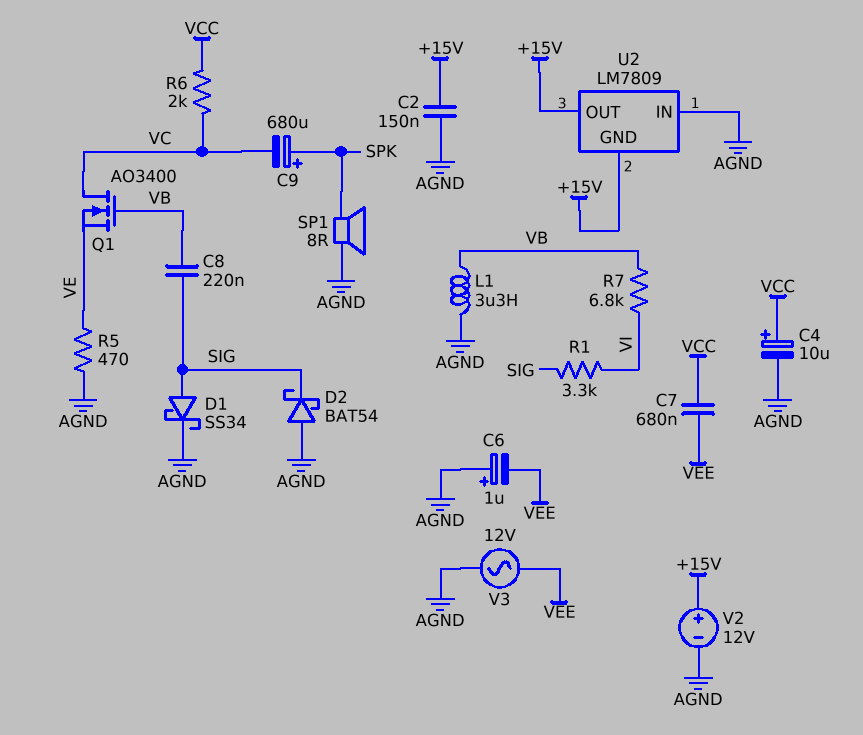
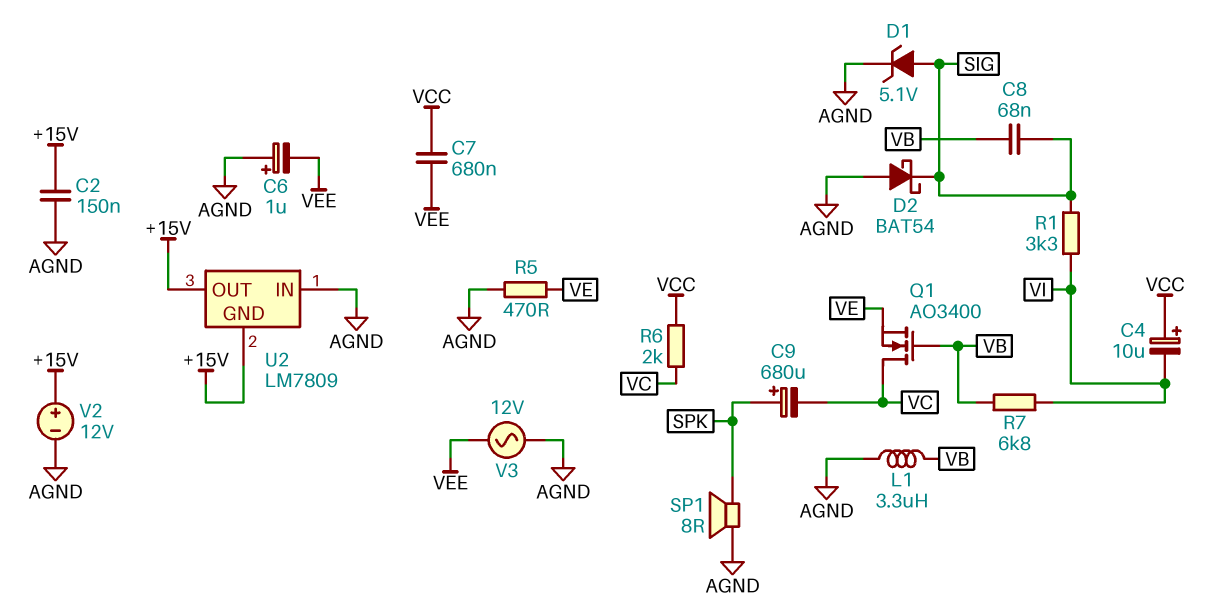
C4: 10uF (plus VCC, minus AGND) -> 10uF (plus VCC, minus VI)
C8: 220nF (SIG, VB) -> 68nF (SIG, VB)
D1: schottky SS34 (A SIG, K AGND) -> zener 5.1V (A SIG, K AGND)

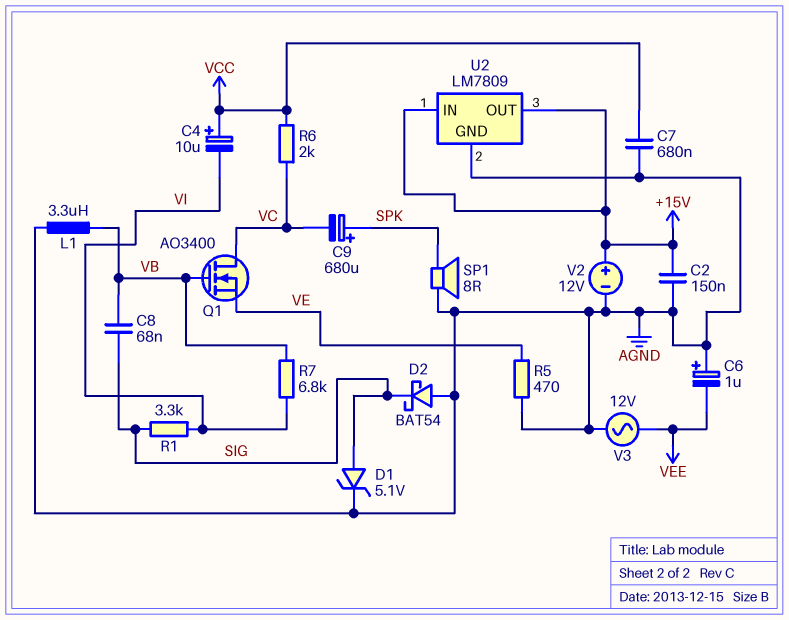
C7: 680nF (VCC, VEE) -> 680nF (AGND, VCC)
U2 pin GND: +15V -> AGND
U2 pin IN: AGND -> +15V

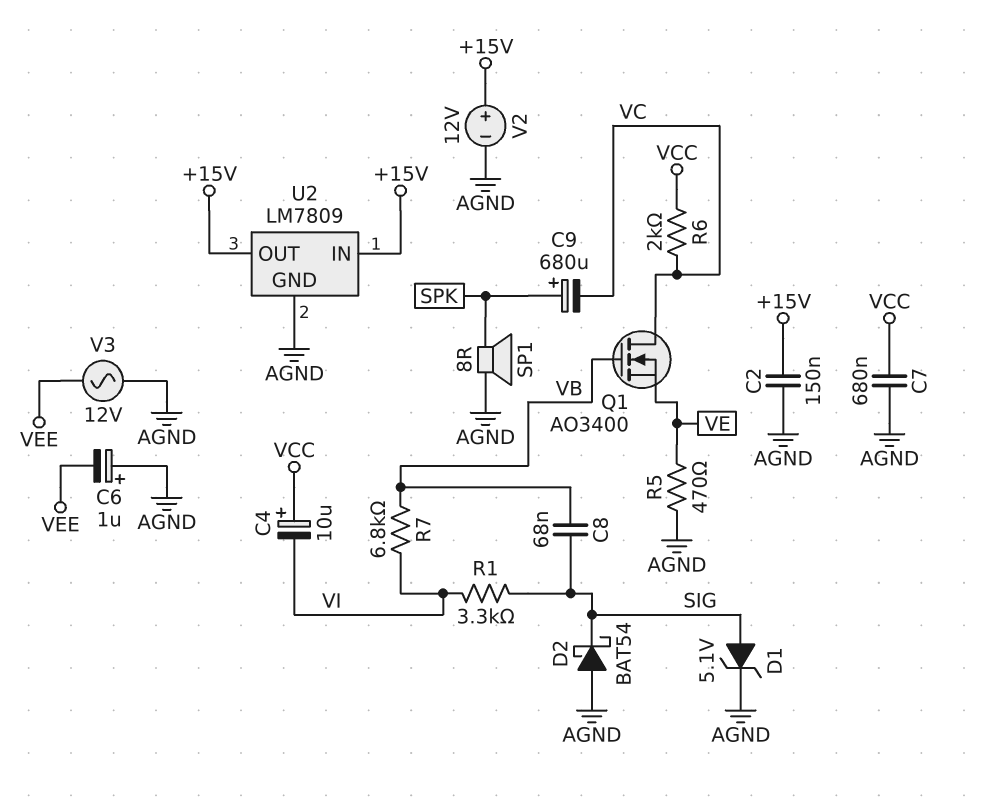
L1: 3.3uH (AGND, VB) -> none

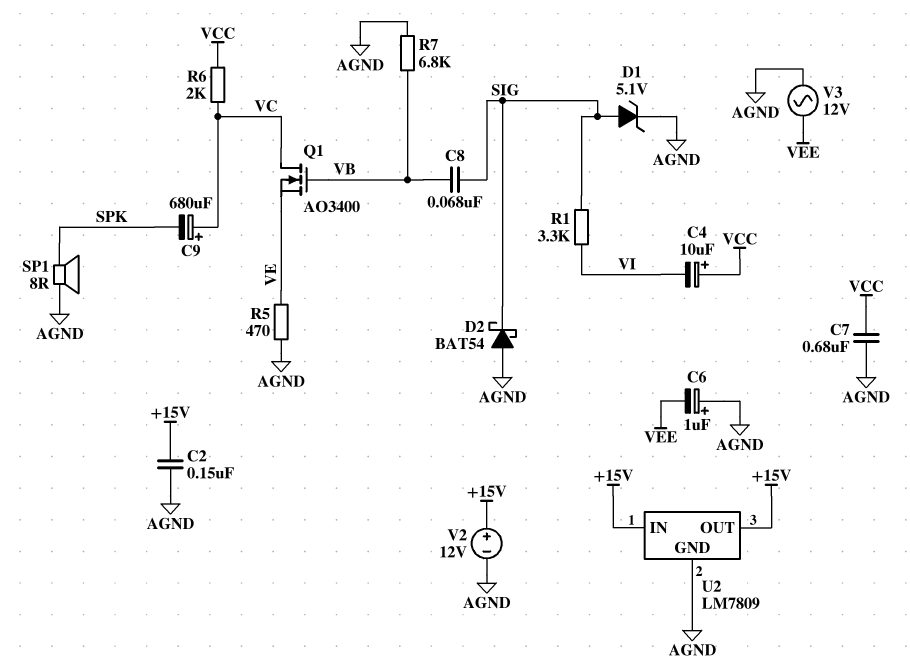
C9: 680uF (plus SPK, minus VC) -> 680uF (plus VC, minus SPK)
R7: 6.8k (VB, VI) -> 6.8k (AGND, VB)

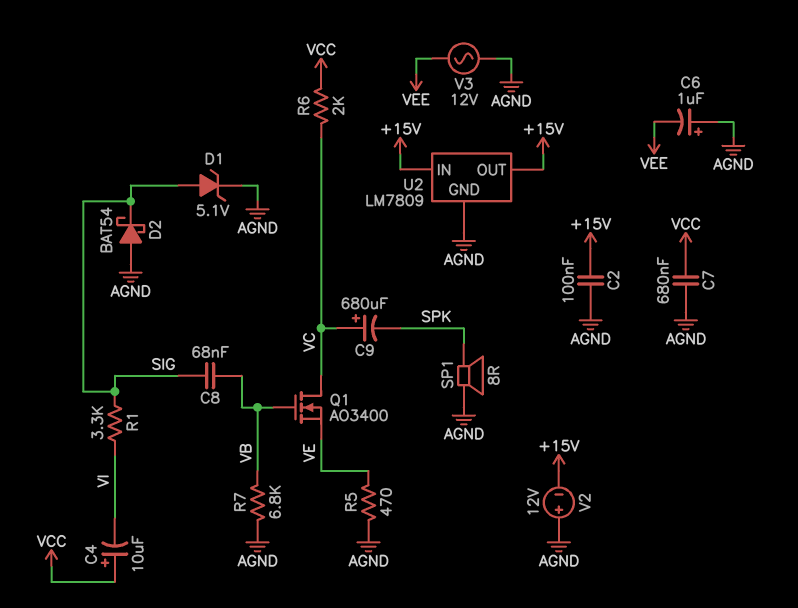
C2: 150nF (+15V, AGND) -> 100nF (+15V, AGND)
V2: 12V (plus +15V, minus AGND) -> 12V (plus AGND, minus +15V)

